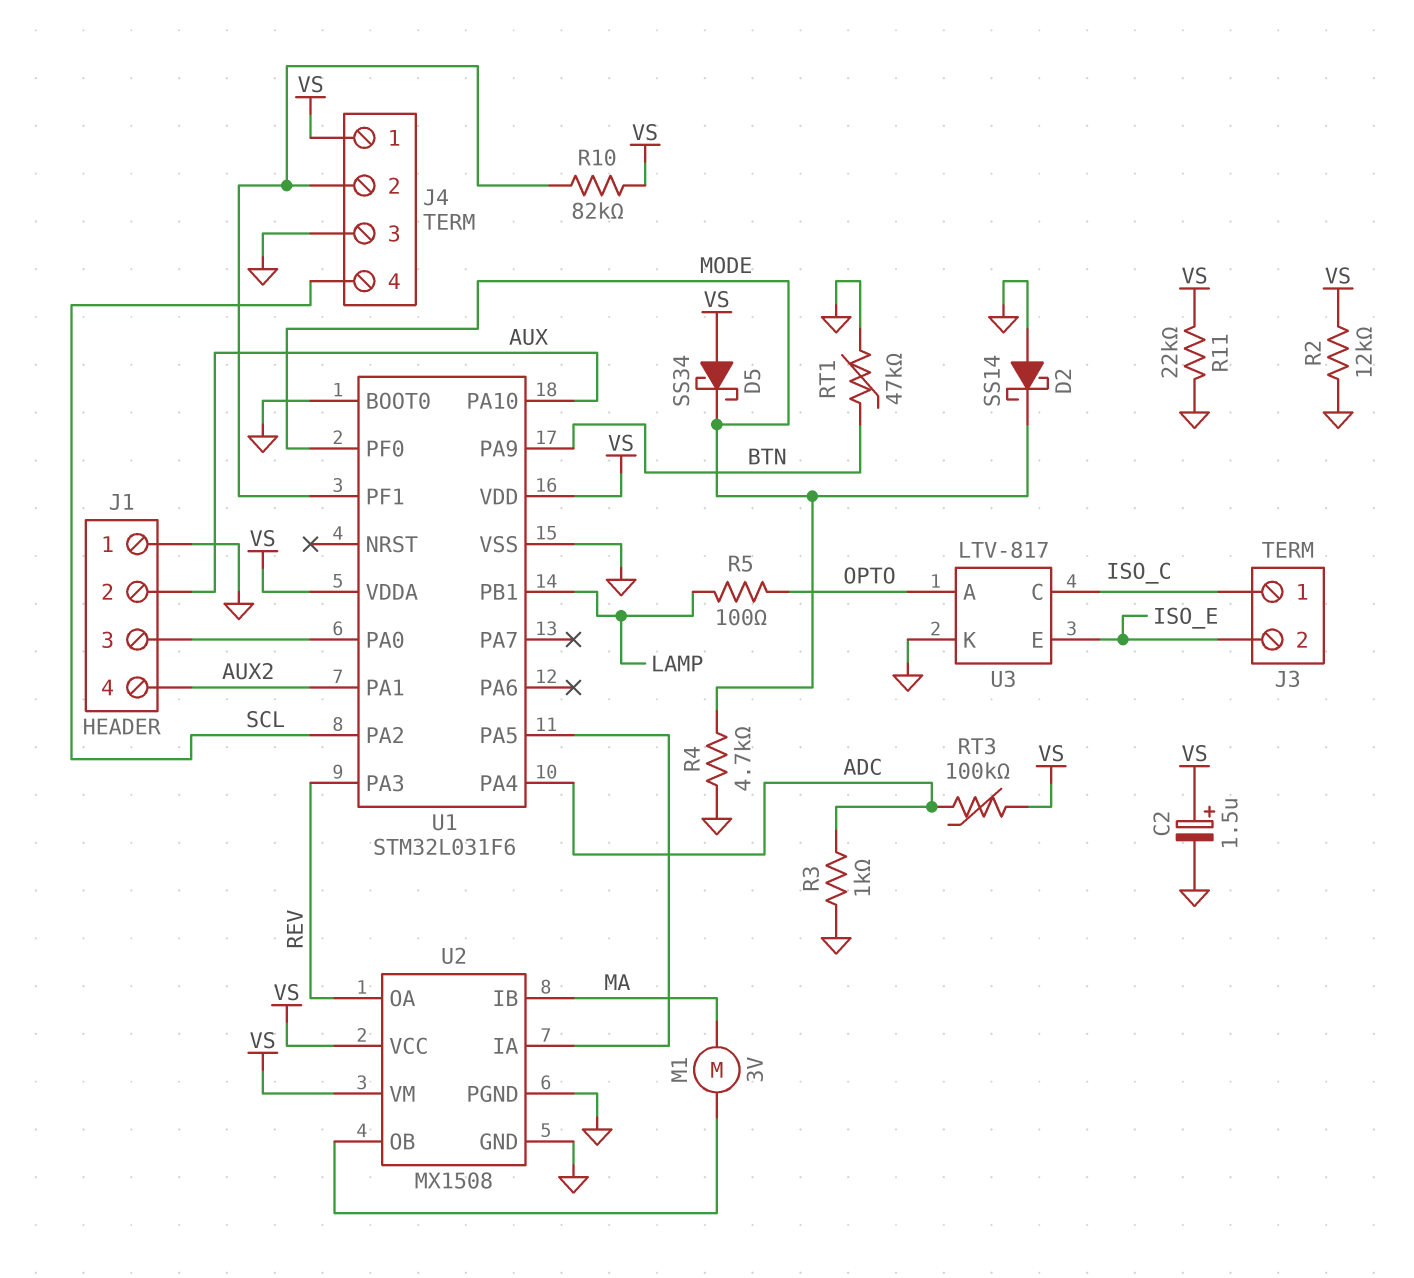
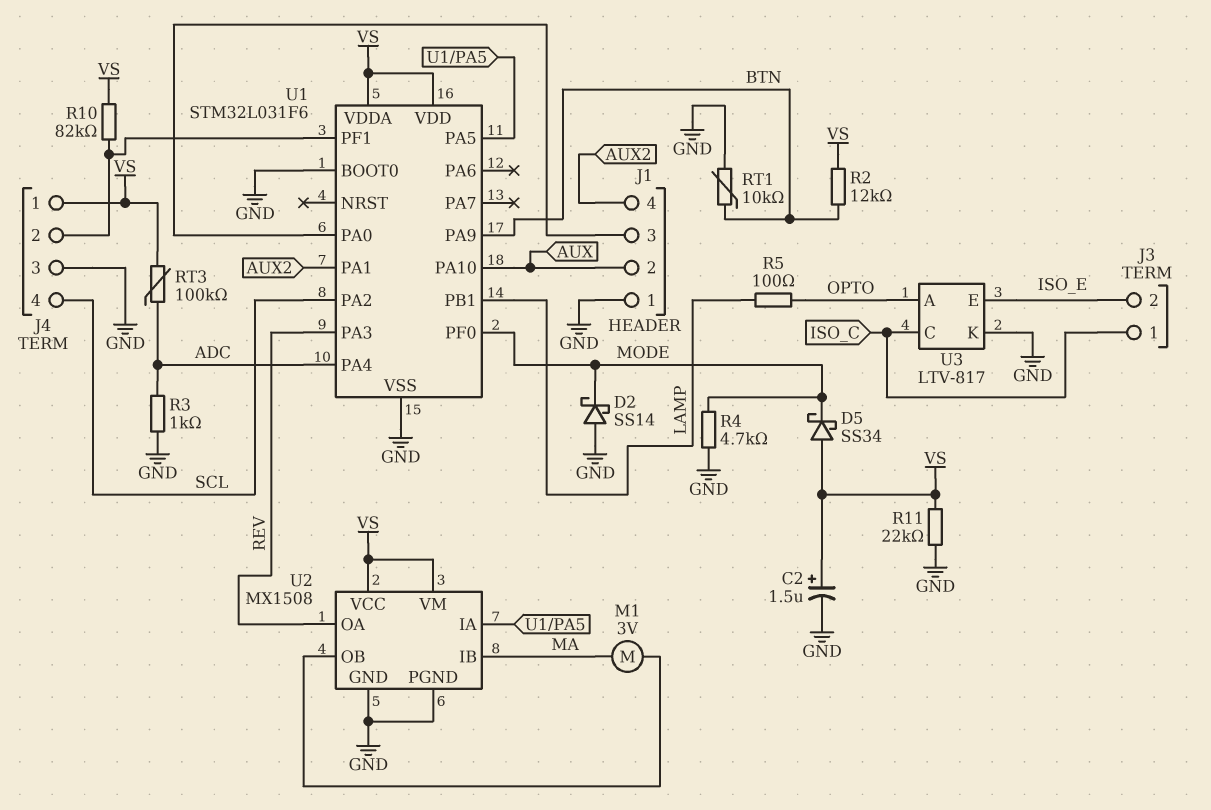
R2: 12k (GND, VS) -> 12k (BTN, VS)
RT1: 47k (BTN, GND) -> 10k (BTN, GND)

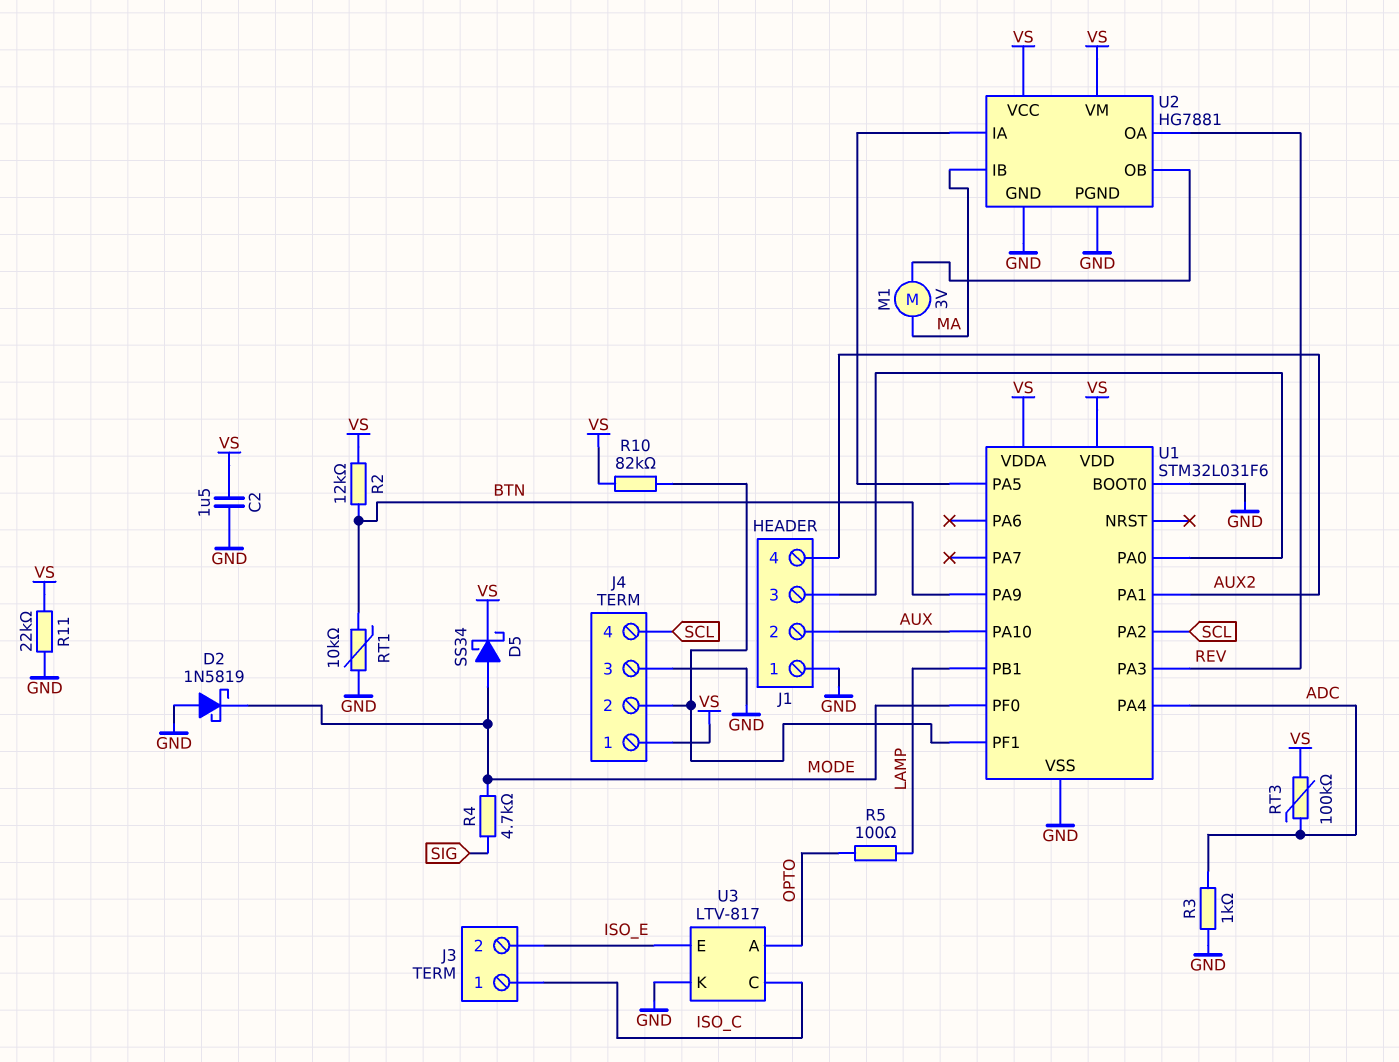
C2: 1.5uF (plus VS, minus GND) -> 1.5uF (GND, VS)
D2: schottky SS14 (A GND, K MODE) -> schottky 1N5819 (A GND, K MODE)
D5: schottky SS34 (A VS, K MODE) -> schottky SS34 (A MODE, K VS)
R4: 4.7k (GND, MODE) -> 4.7k (MODE, SIG)
U2: MX1508 -> HG7881

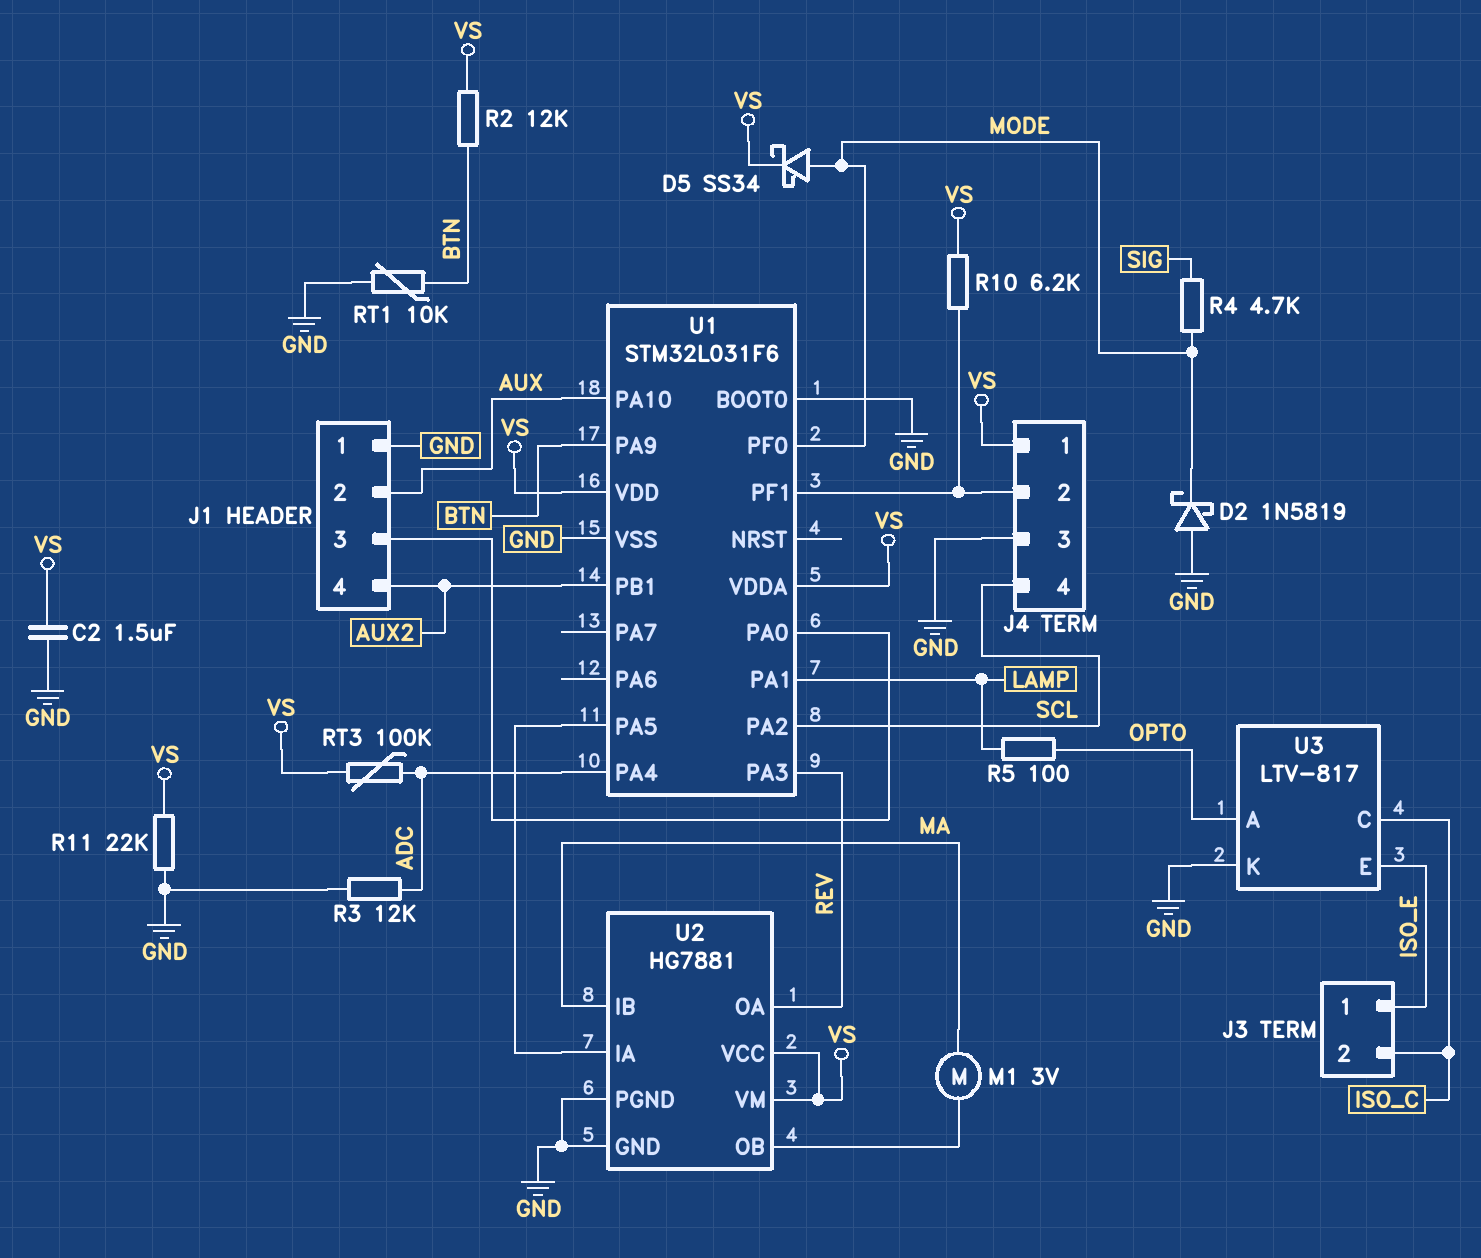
J3 pin 1: ISO_C -> ISO_E
J3 pin 2: ISO_E -> ISO_C
R3: 1k (ADC, GND) -> 12k (ADC, GND)
R10: 82k (J4/2, VS) -> 6.2k (J4/2, VS)
U1 pin PA1: AUX2 -> LAMP
U1 pin PB1: LAMP -> AUX2

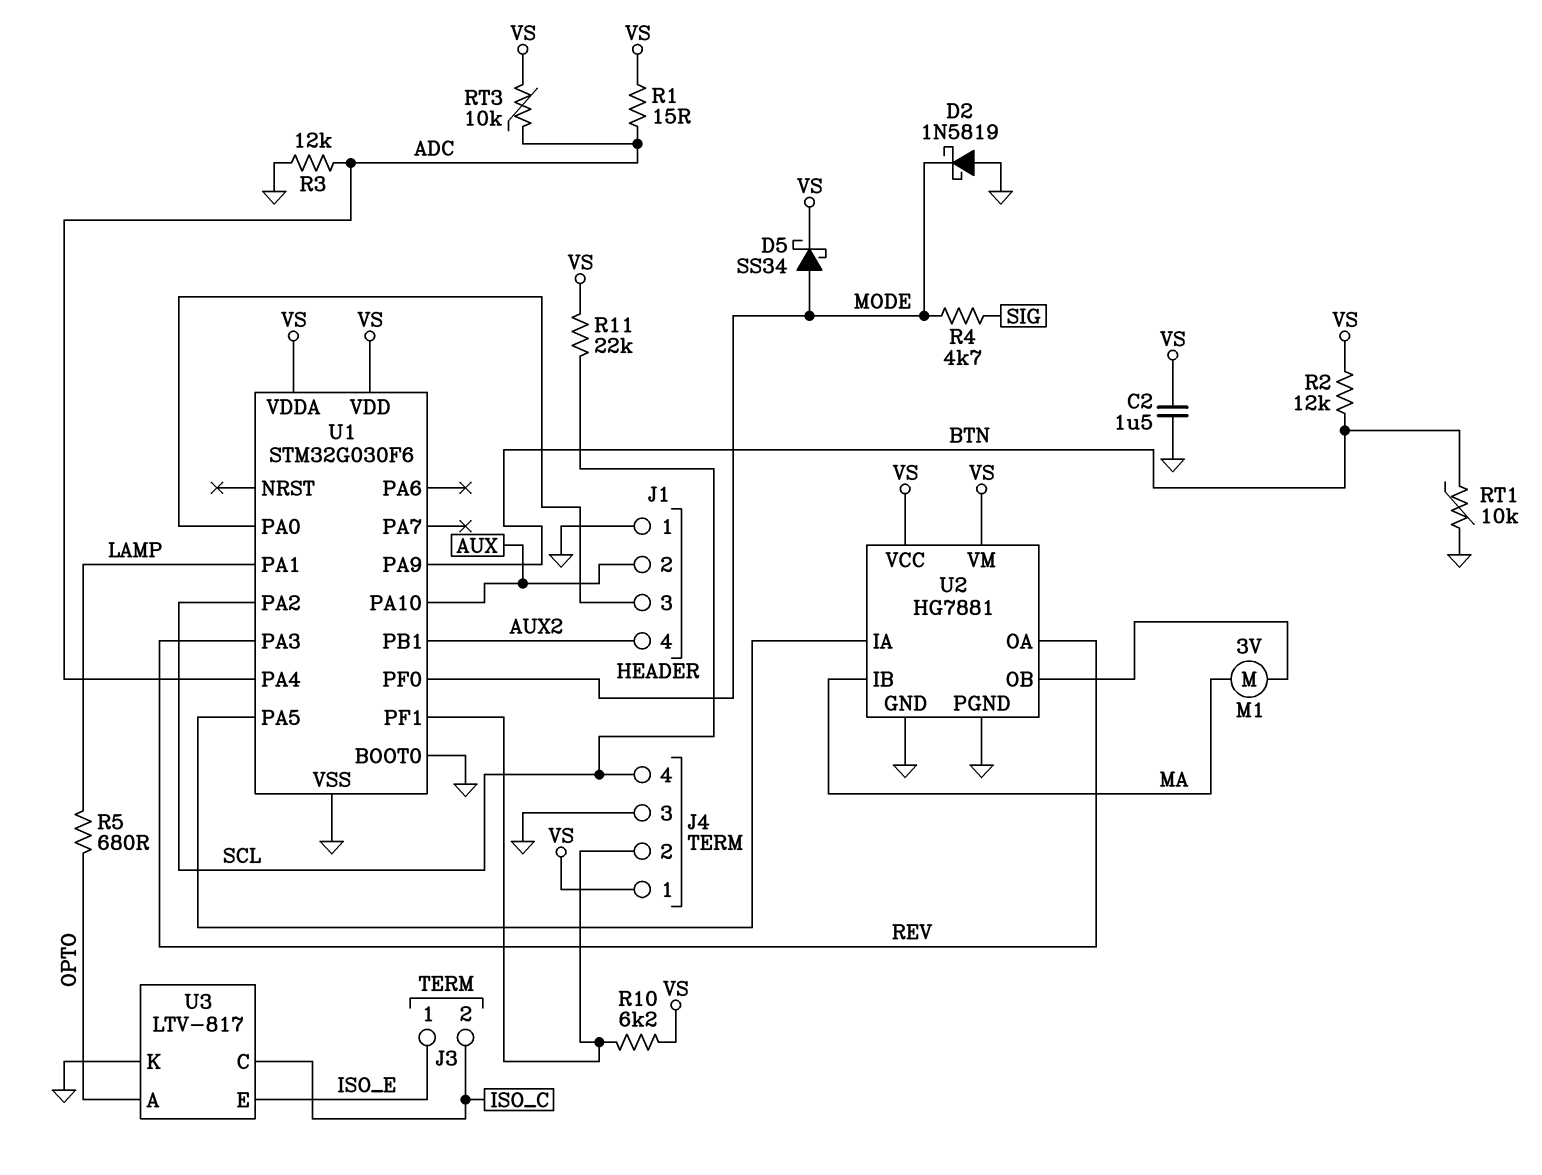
R1: none -> 15 (ADC, VS)
R5: 100 (LAMP, OPTO) -> 680 (LAMP, OPTO)
R11: 22k (GND, VS) -> 22k (SCL, VS)
RT3: 100k (ADC, VS) -> 10k (ADC, VS)
U1: STM32L031F6 -> STM32G030F6

